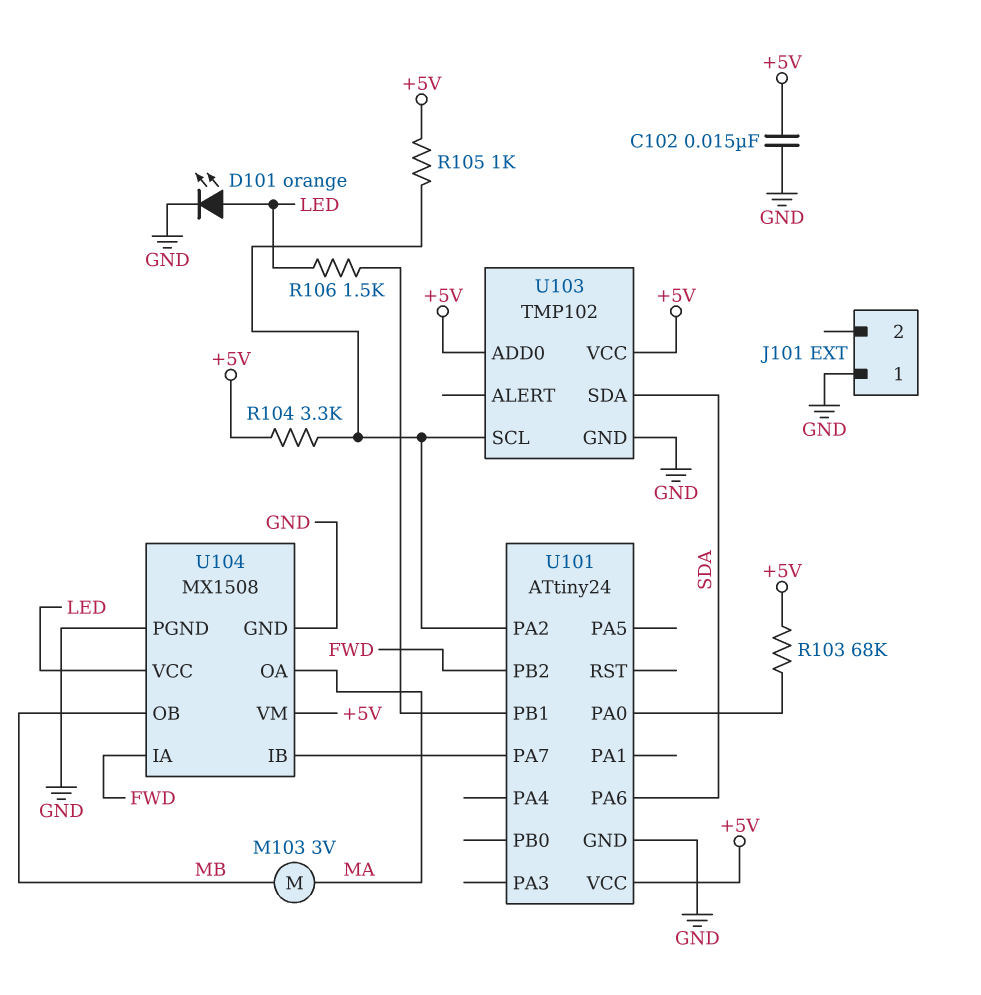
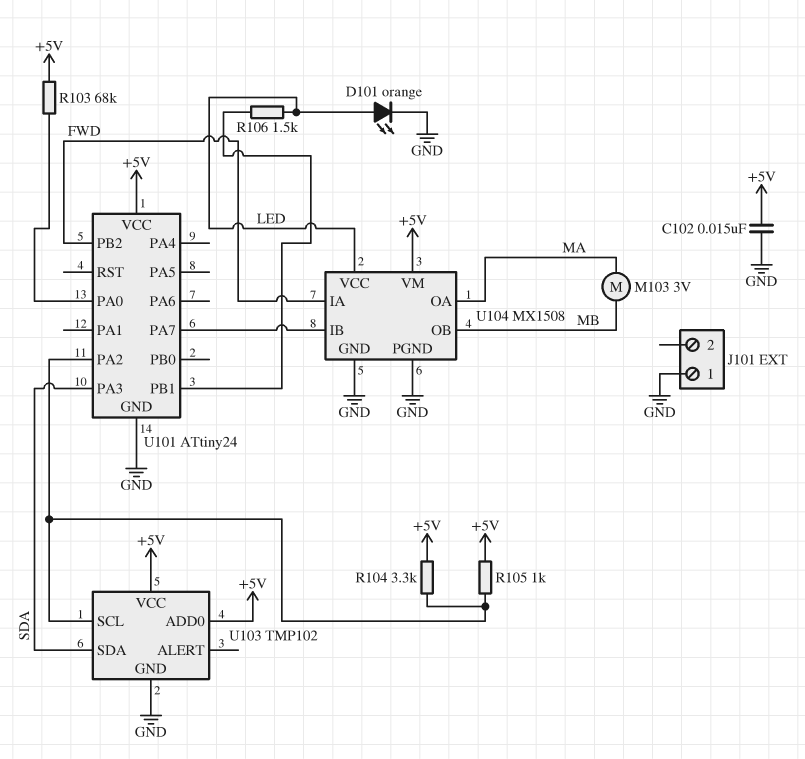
U101 pin PA3: none -> SDA
U101 pin PA6: SDA -> none

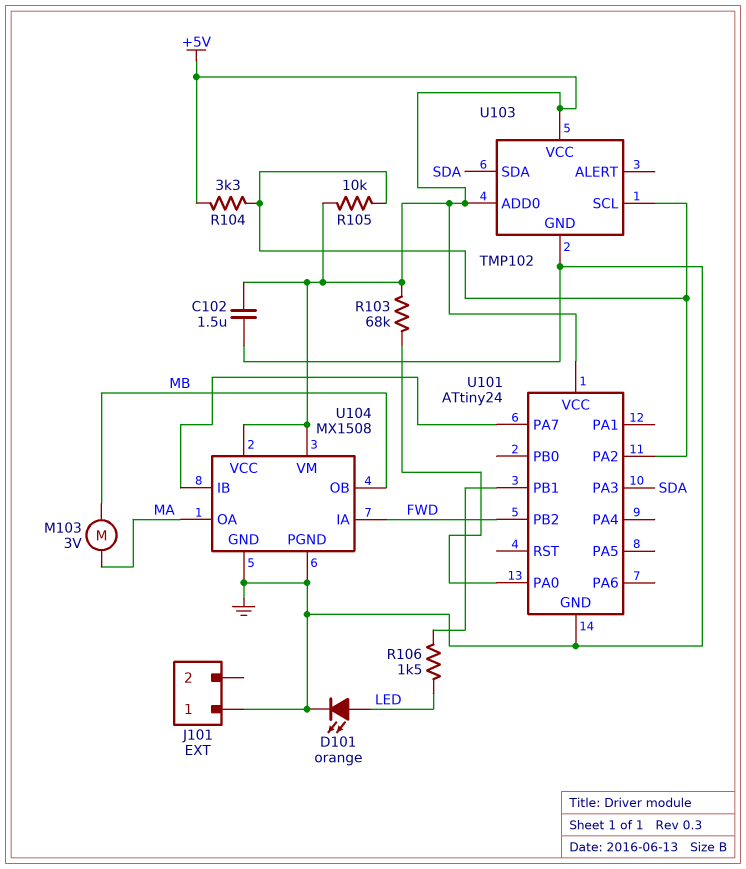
C102: 15nF (+5V, GND) -> 1.5uF (+5V, GND)
R105: 1k (+5V, U101/PA2) -> 10k (+5V, U101/PA2)
U104 pin VCC: LED -> +5V

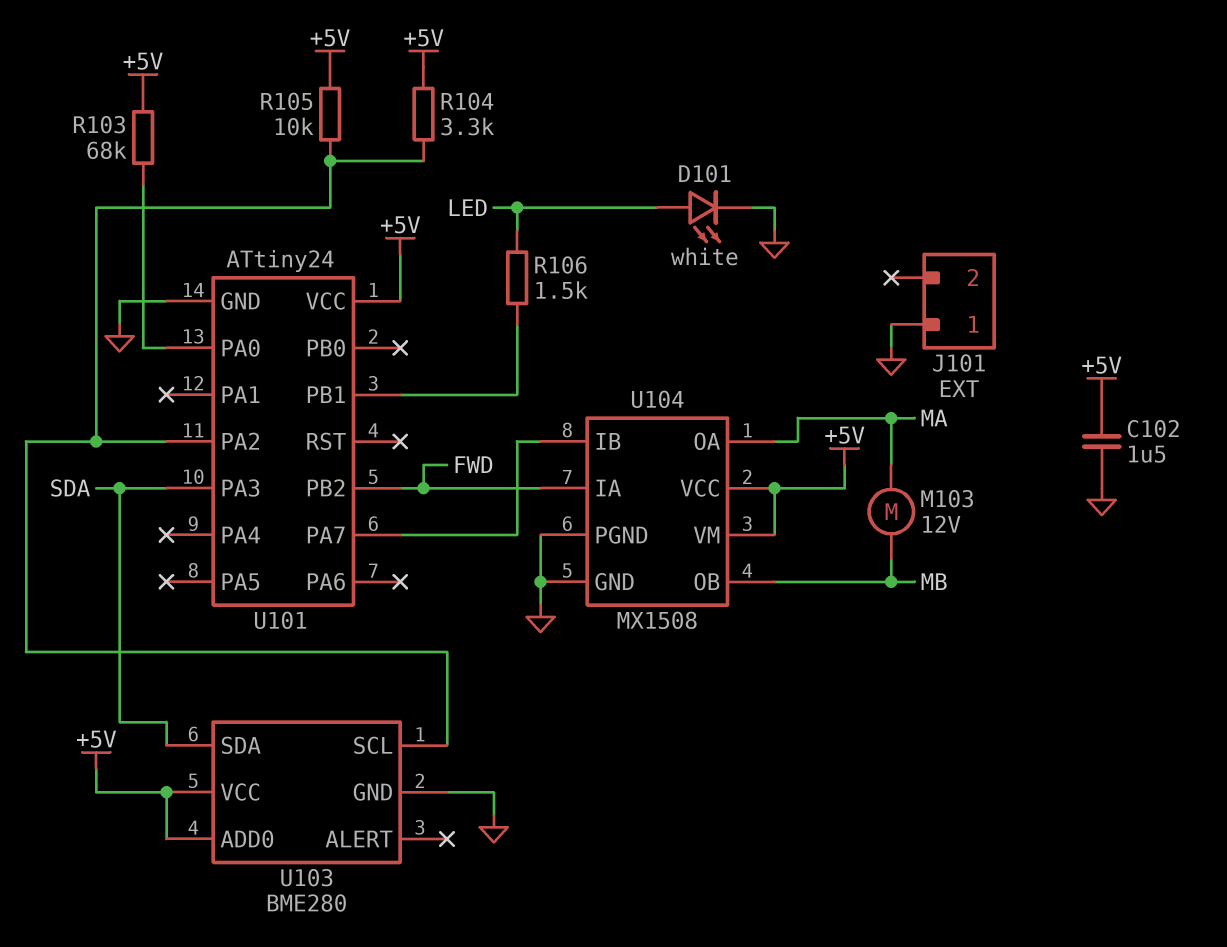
D101: LED orange (A LED, K GND) -> LED white (A LED, K GND)
M103: motor 3V (MA, MB) -> motor 12V (MA, MB)
U103: TMP102 -> BME280

